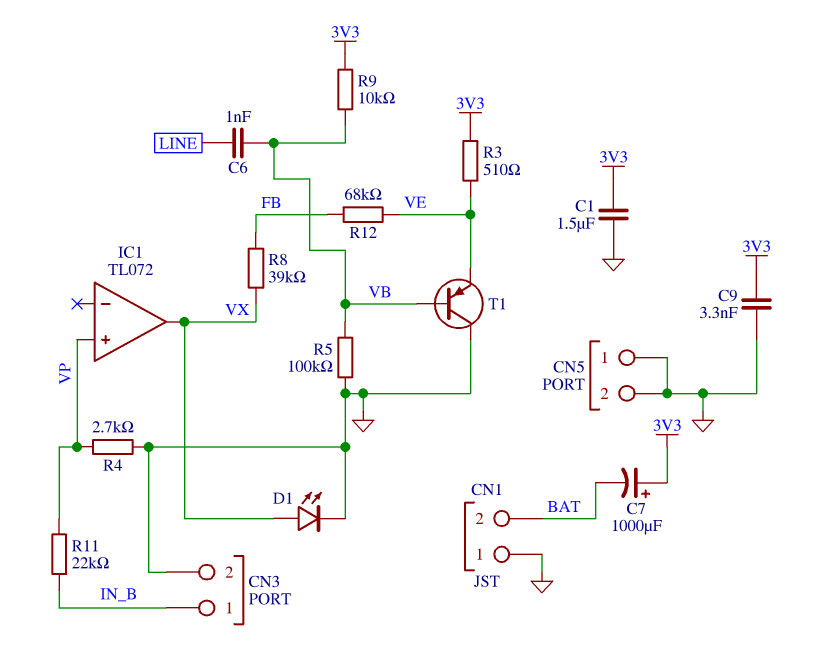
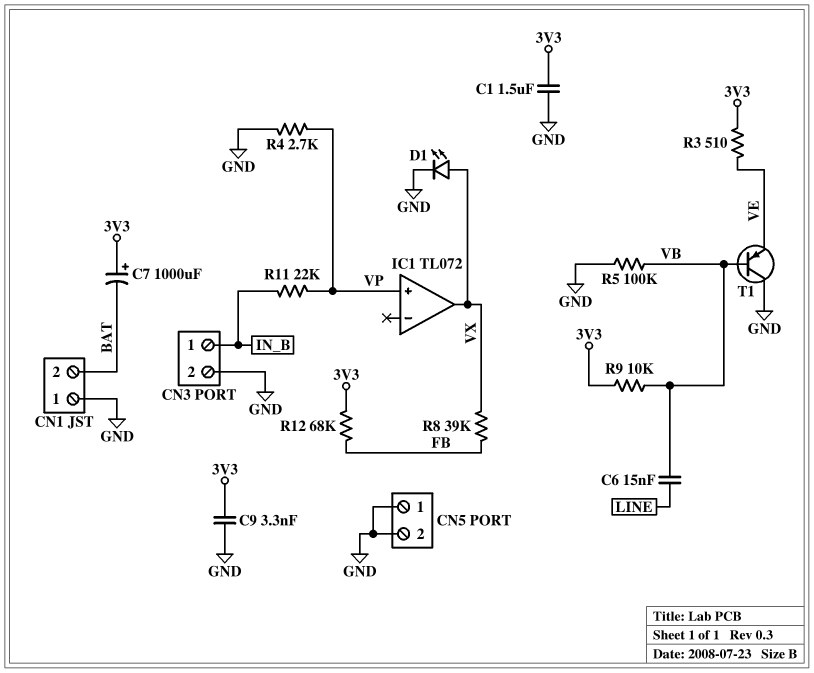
C6: 1nF (LINE, VB) -> 15nF (LINE, VB)
R12: 68k (FB, VE) -> 68k (3V3, FB)

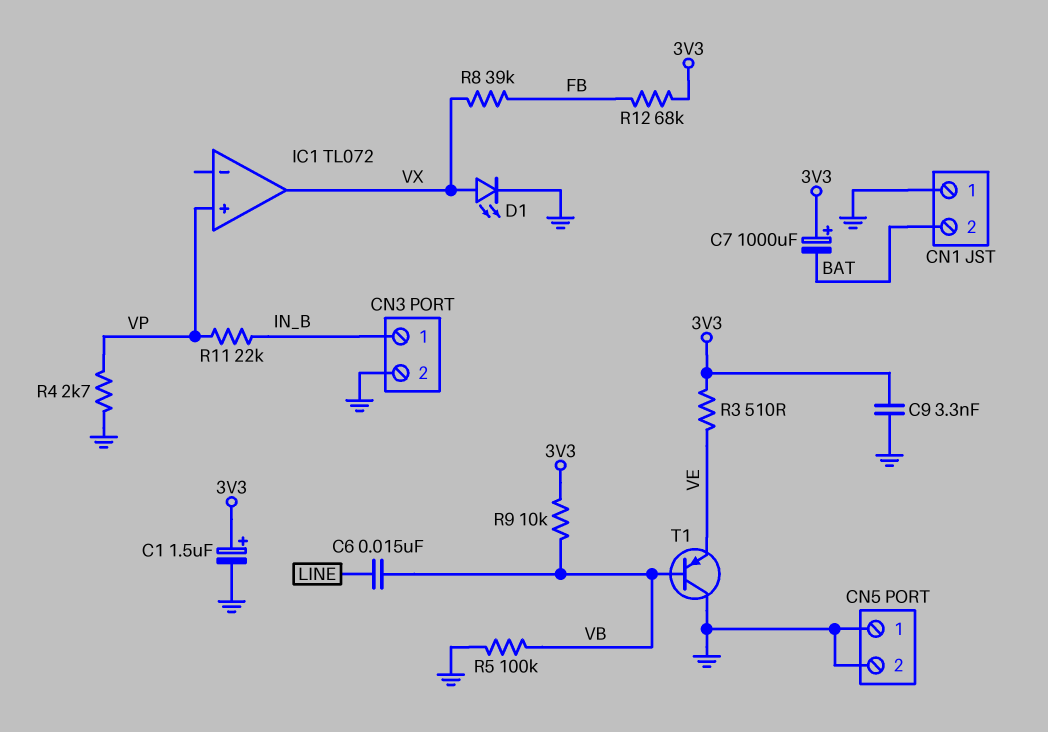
C1: 1.5uF (3V3, GND) -> 1.5uF (plus 3V3, minus GND)

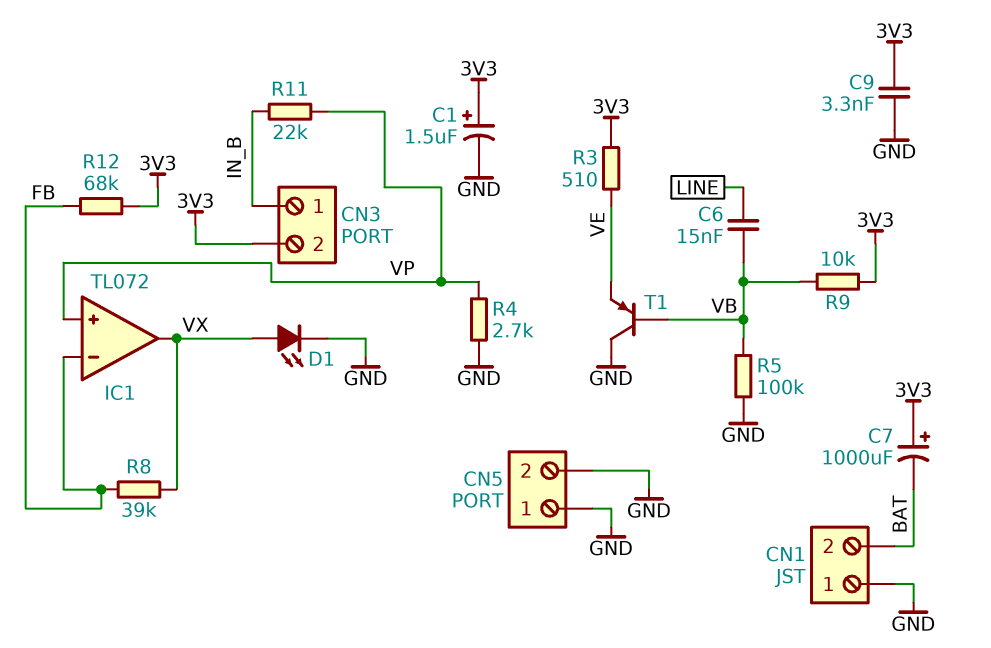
CN3 pin 2: GND -> 3V3
IC1 pin in-: none -> FB

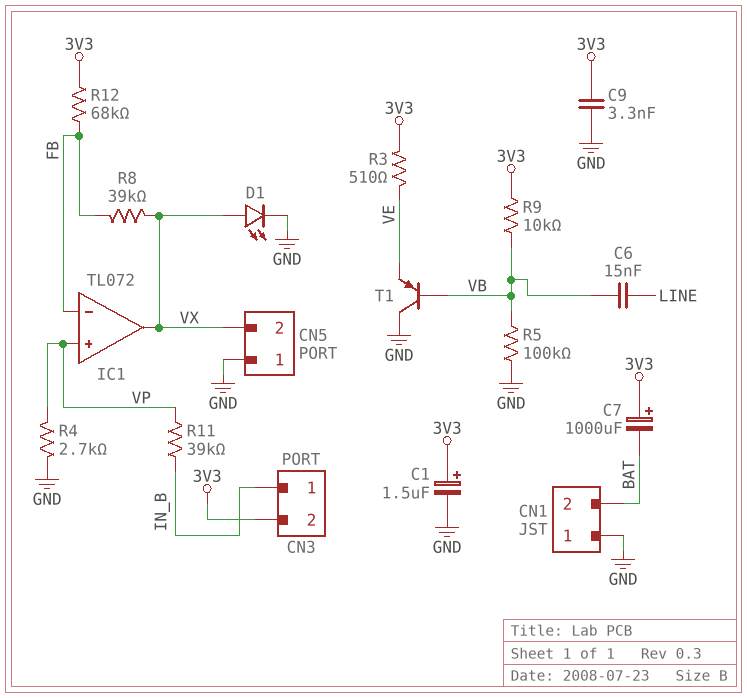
CN5 pin 2: GND -> VX
R11: 22k (IN_B, VP) -> 39k (IN_B, VP)

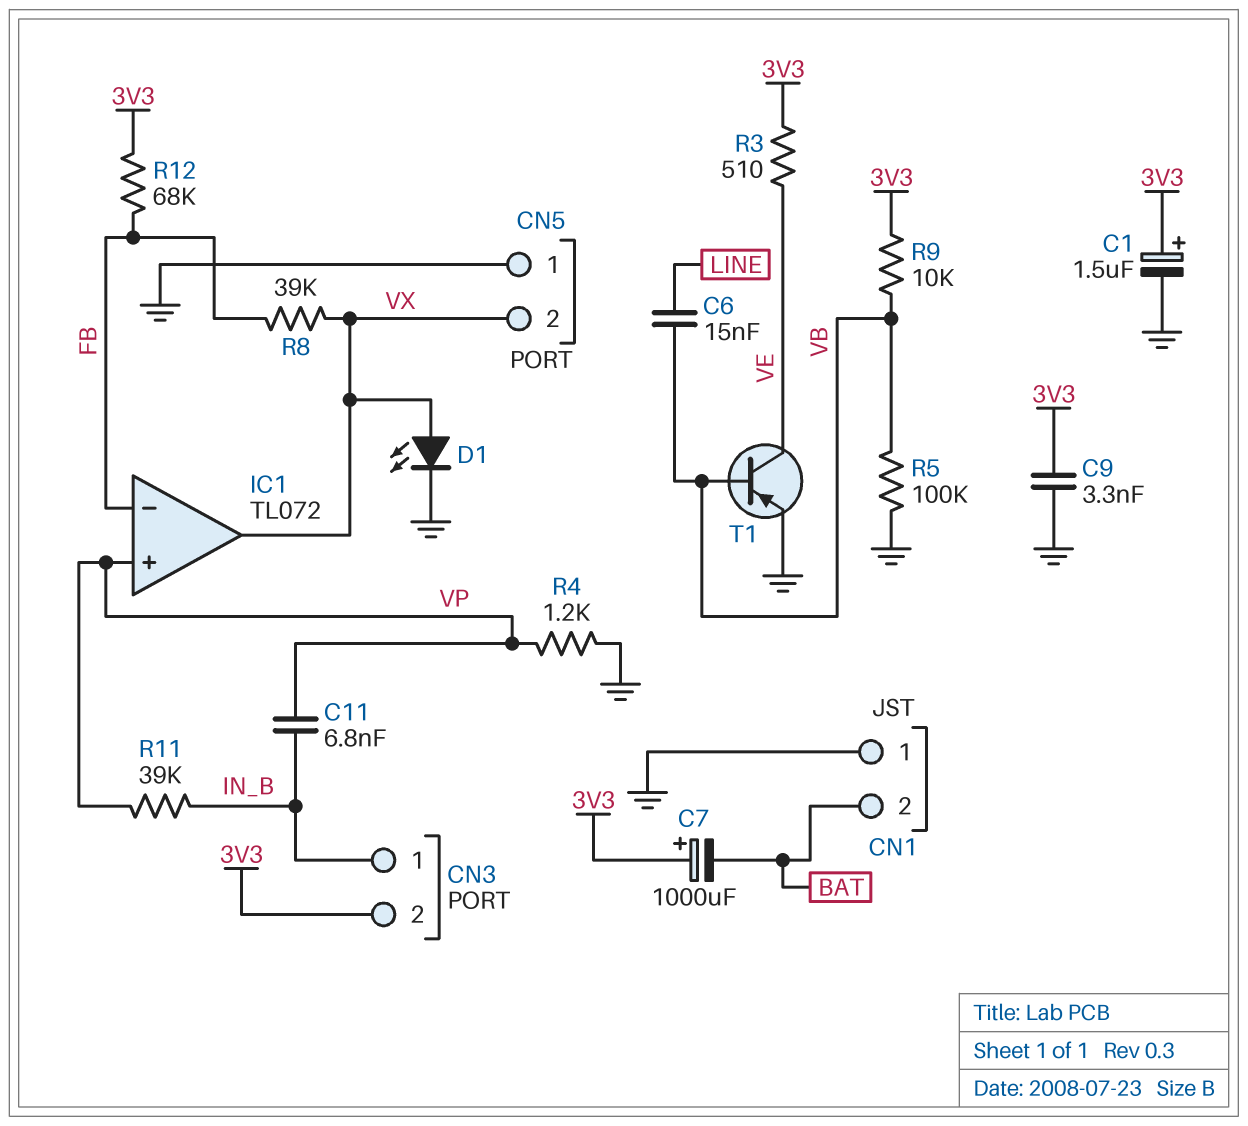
C11: none -> 6.8nF (IN_B, VP)
R4: 2.7k (GND, VP) -> 1.2k (GND, VP)
T1: PNP (B VB, C GND, E VE) -> PNP (B VB, C VE, E GND)

